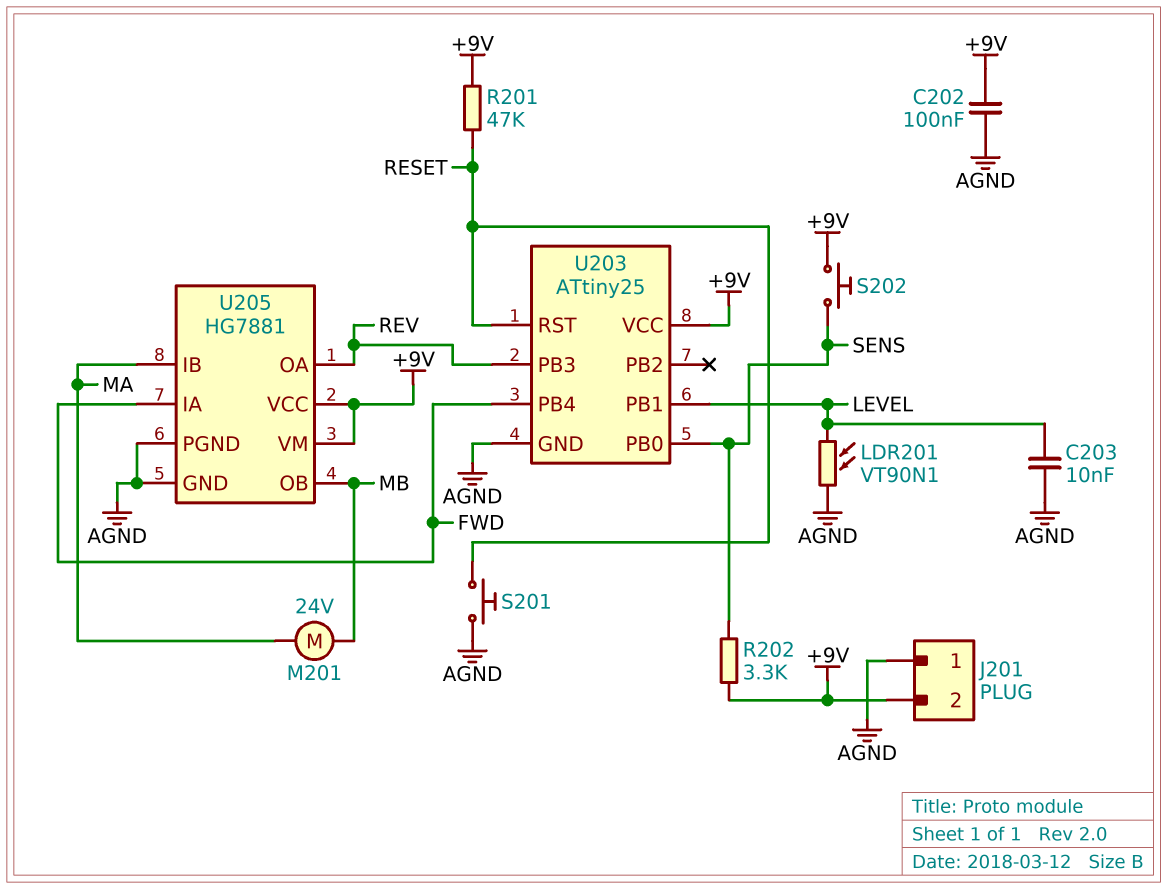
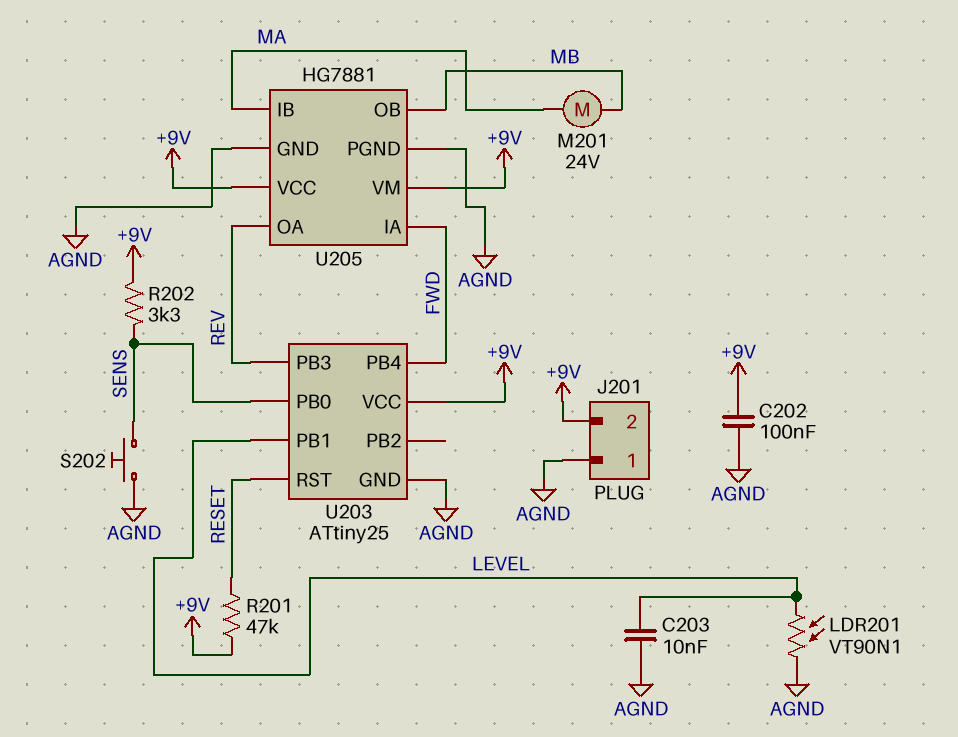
S201: button (AGND, RESET) -> none
S202: button (+9V, SENS) -> button (AGND, SENS)

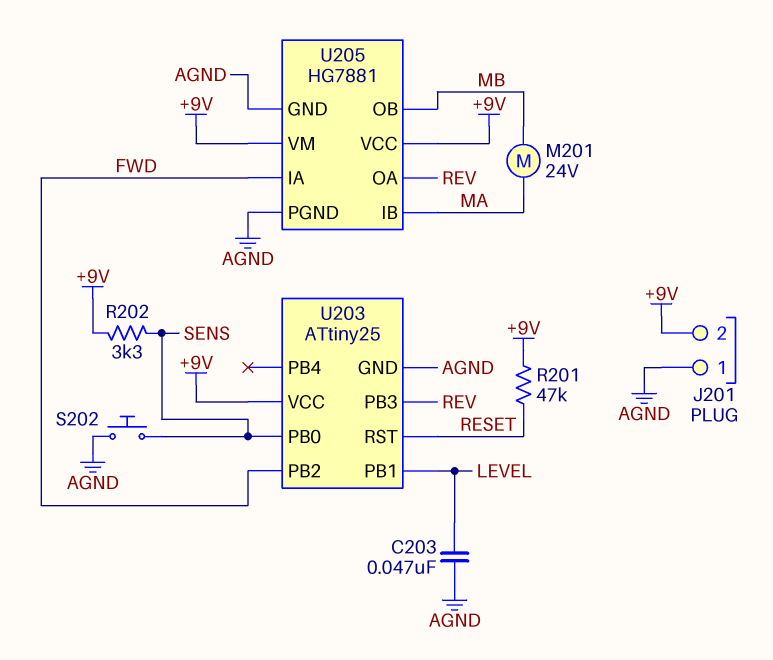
C202: 100nF (+9V, AGND) -> none
C203: 10nF (AGND, LEVEL) -> 47nF (AGND, LEVEL)
LDR201: VT90N1 (AGND, LEVEL) -> none
U203 pin PB2: none -> FWD
U203 pin PB4: FWD -> none

